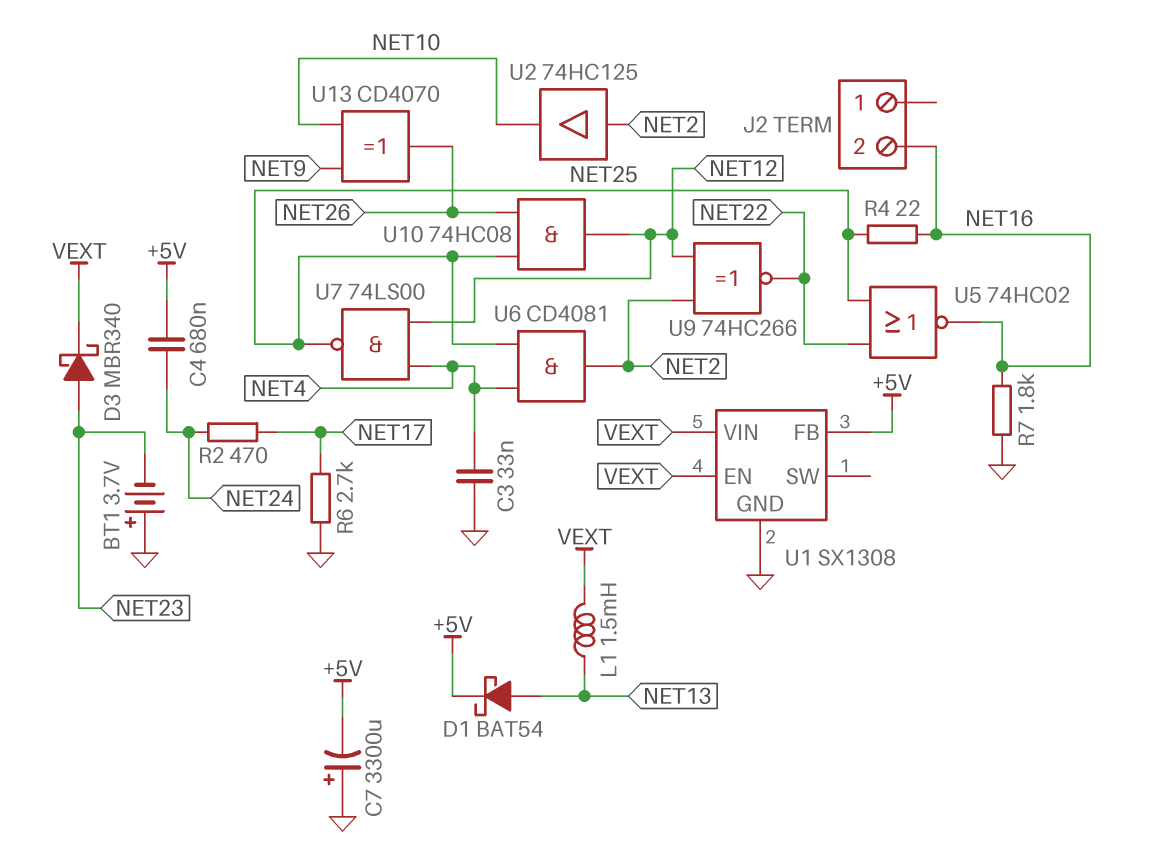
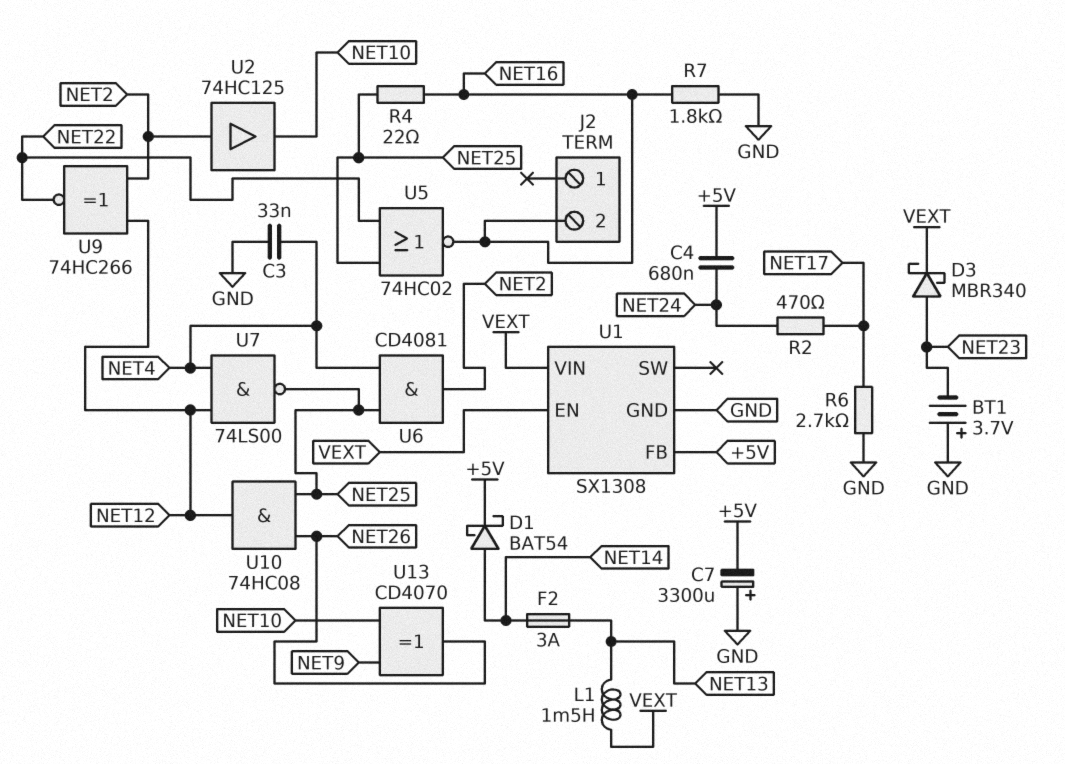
D1: schottky BAT54 (A NET13, K +5V) -> schottky BAT54 (A NET14, K +5V)
F2: none -> 3A (NET13, NET14)

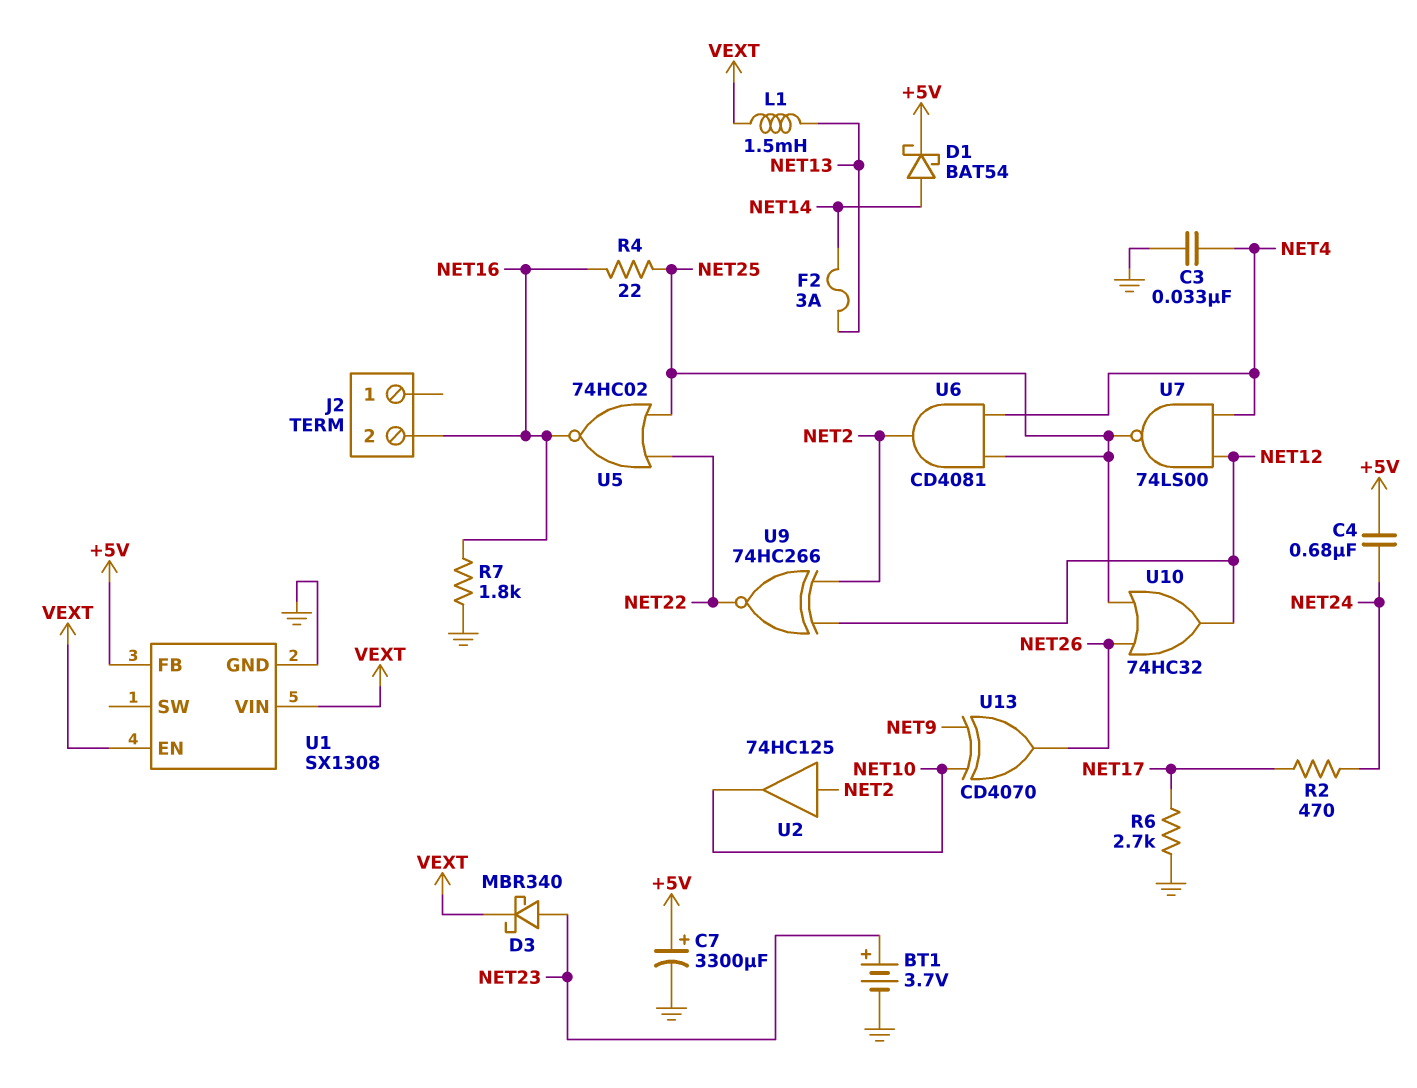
BT1: 3.7V (plus GND, minus NET23) -> 3.7V (plus NET23, minus GND)
C7: 3300uF (plus GND, minus +5V) -> 3300uF (plus +5V, minus GND)
U10: AND 74HC08 (in NET25, in NET26, out NET12) -> OR 74HC32 (in NET25, in NET26, out NET12)

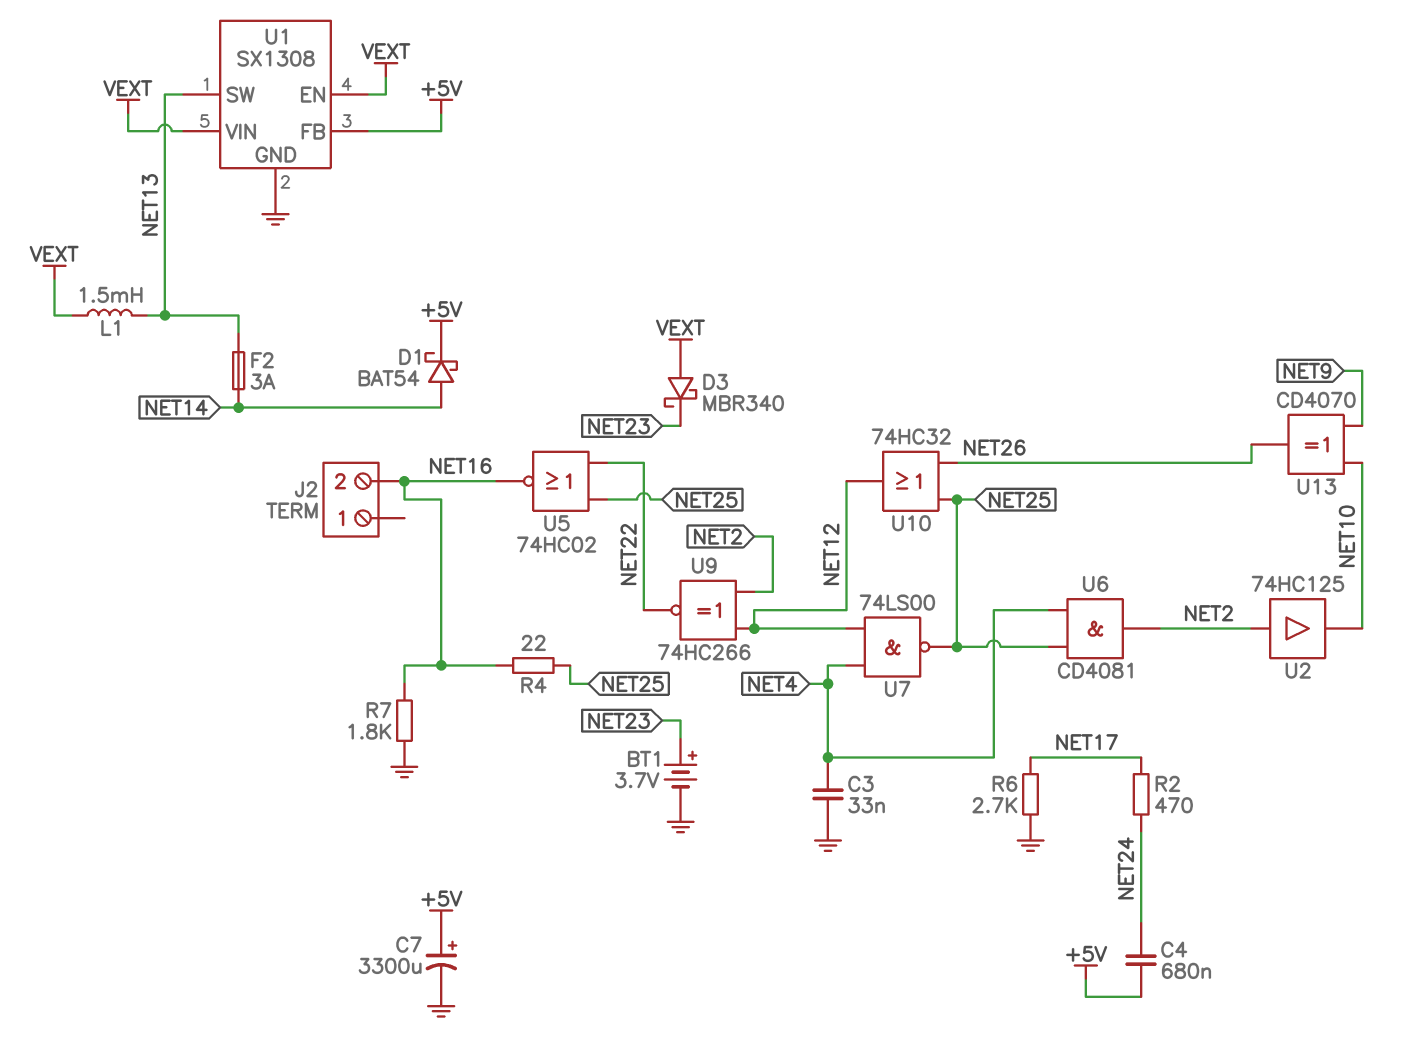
D3: schottky MBR340 (A NET23, K VEXT) -> schottky MBR340 (A VEXT, K NET23)
U1 pin SW: none -> NET13

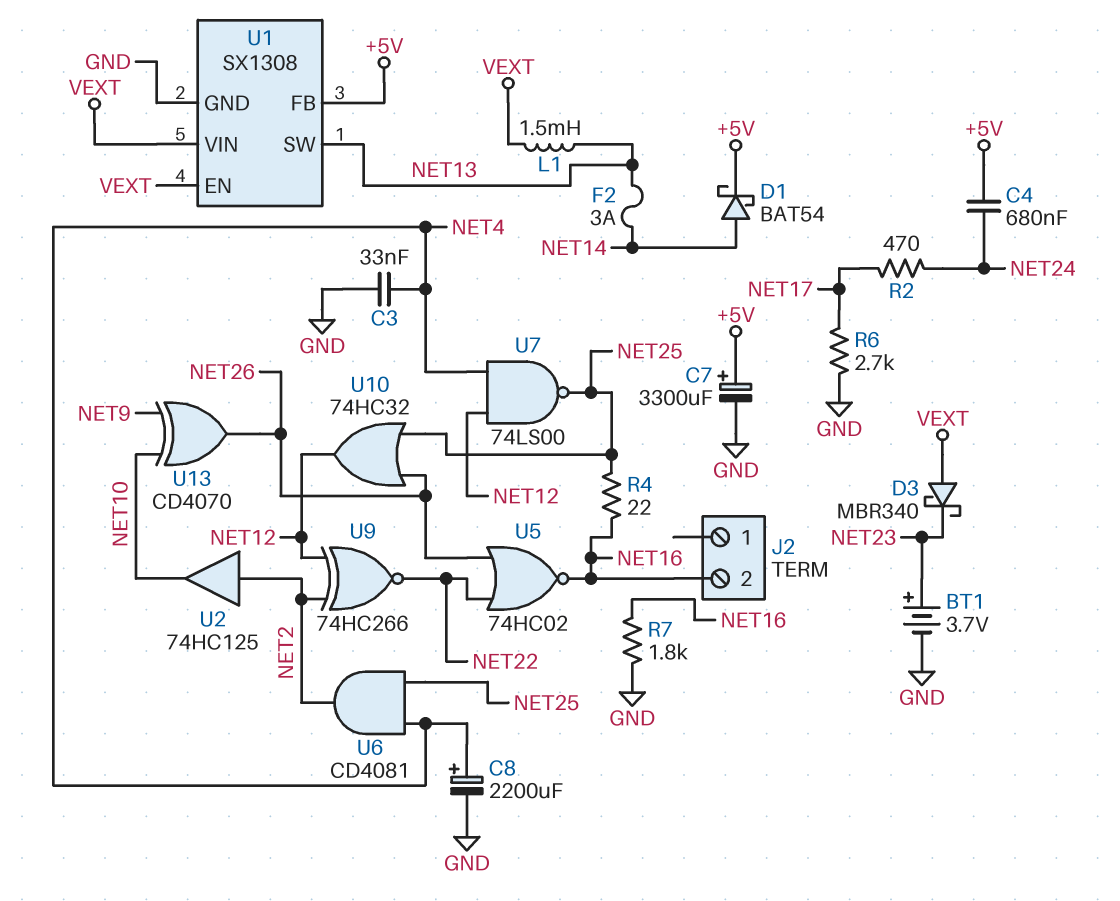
C8: none -> 2200uF (plus NET4, minus GND)
U5: NOR 74HC02 (in NET22, in NET25, out NET16) -> NOR 74HC02 (in NET22, in NET26, out NET16)

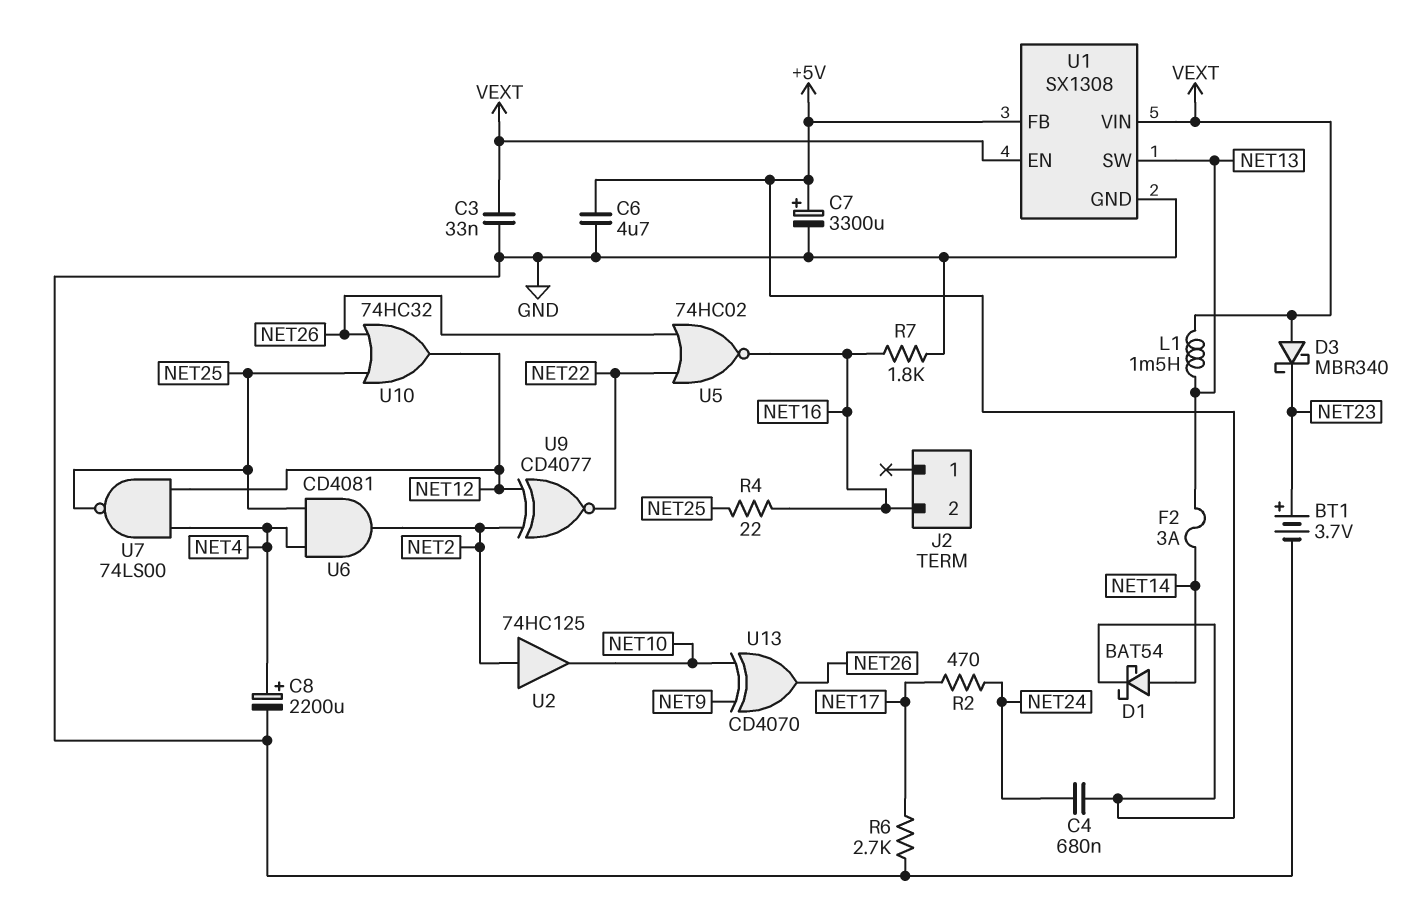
C3: 33nF (GND, NET4) -> 33nF (GND, VEXT)
C6: none -> 4.7uF (+5V, GND)
U9: XNOR 74HC266 (in NET2, in NET12, out NET22) -> XNOR CD4077 (in NET2, in NET12, out NET22)

